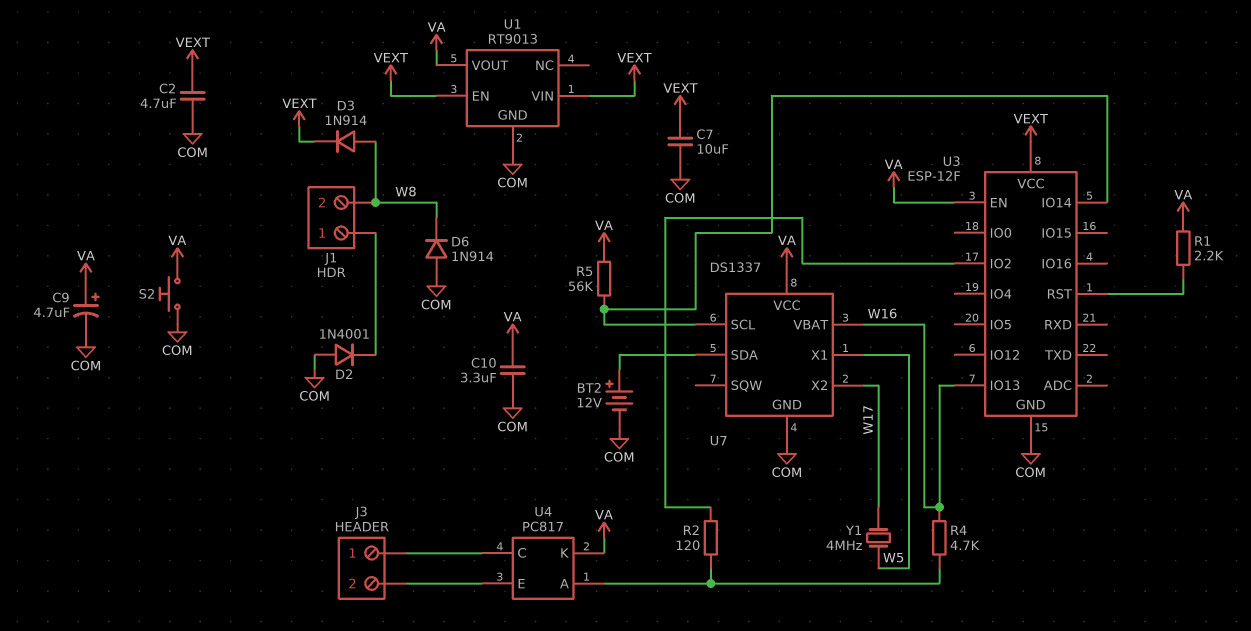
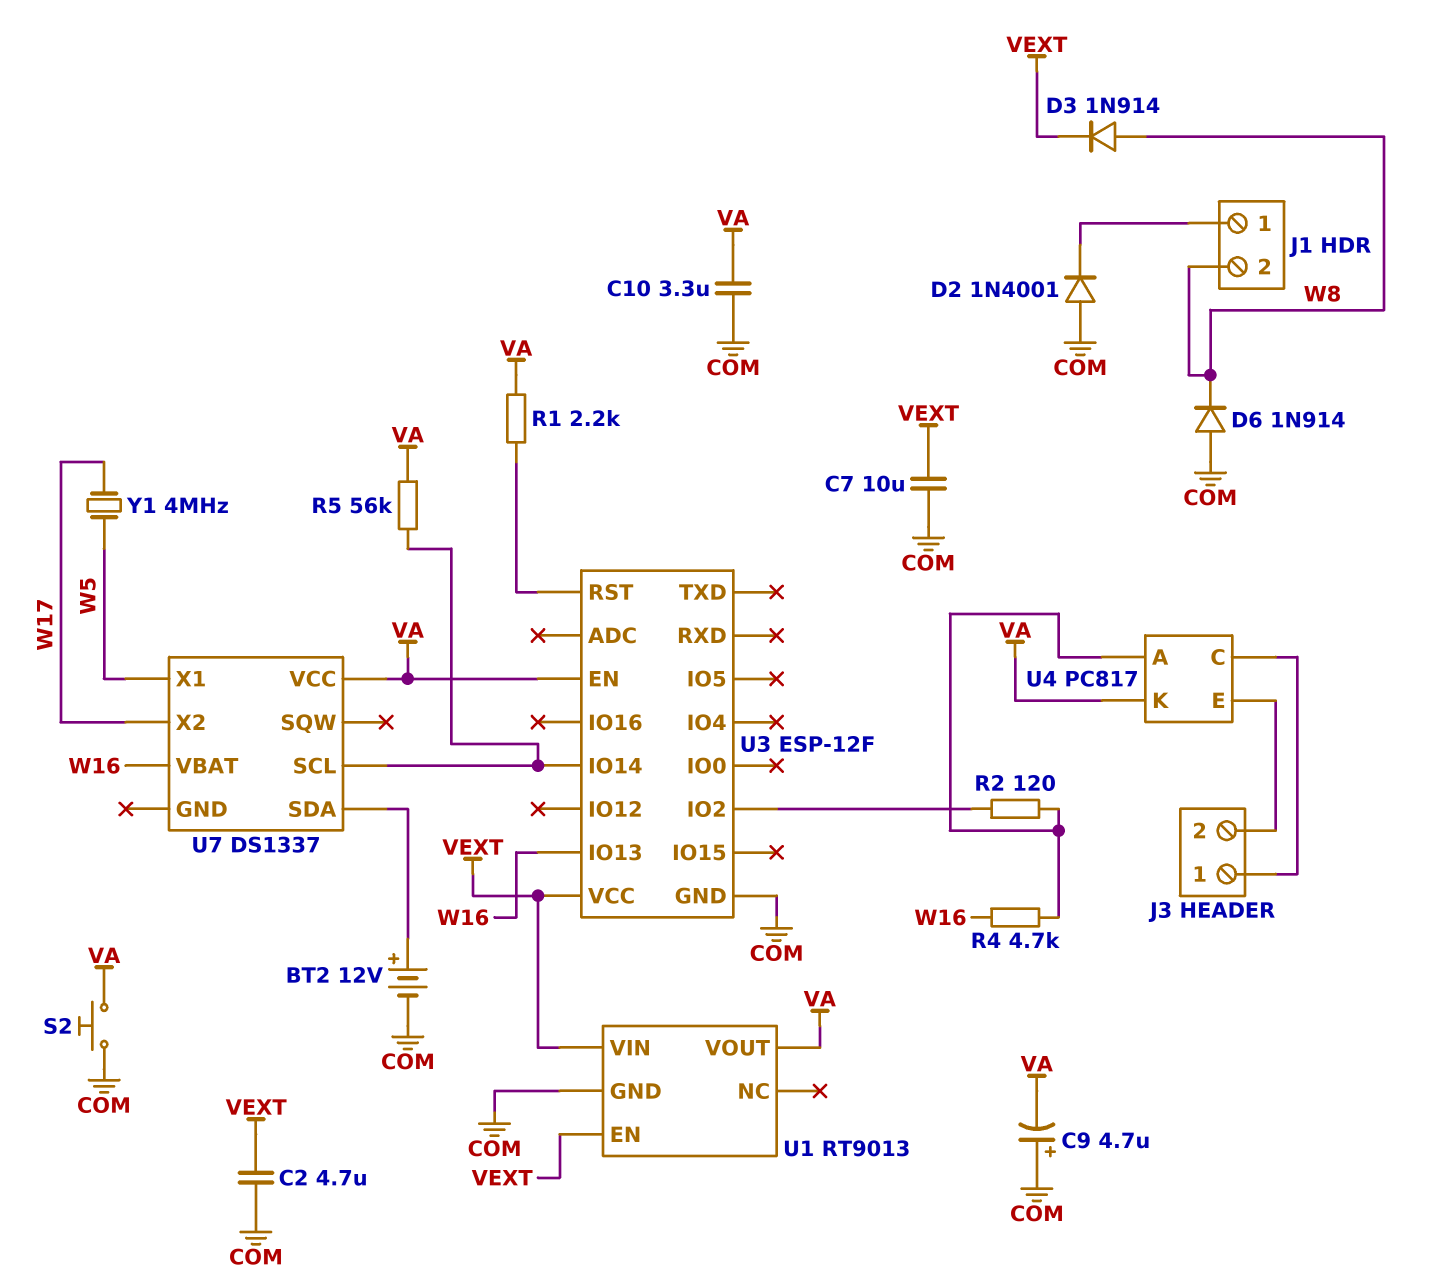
C9: 4.7uF (plus VA, minus COM) -> 4.7uF (plus COM, minus VA)
U7 pin GND: COM -> none

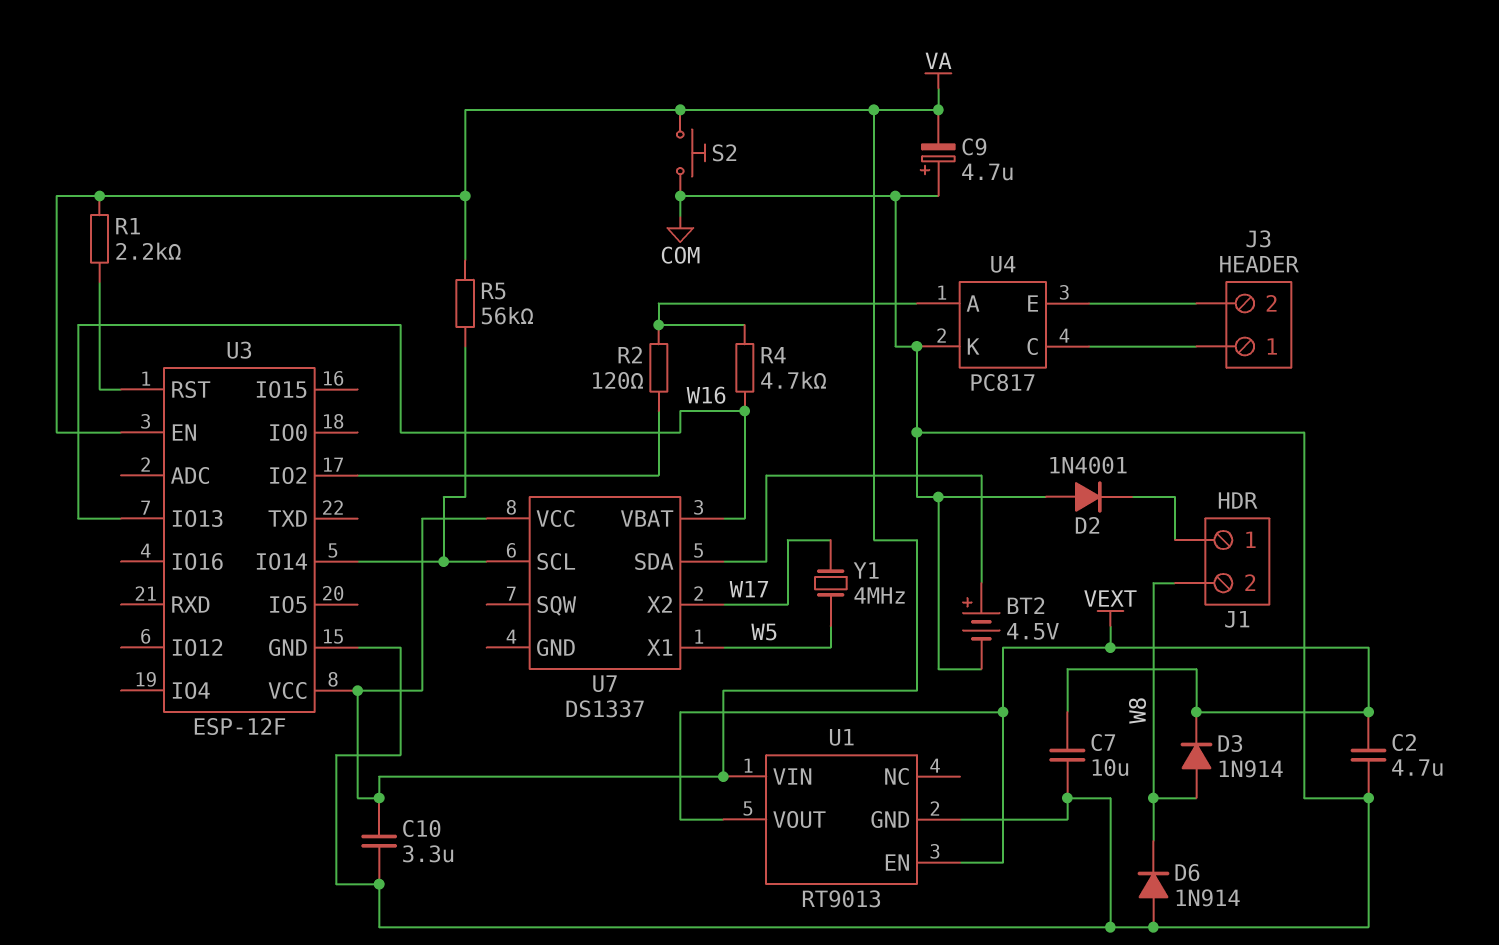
BT2: 12V (plus U7/SDA, minus COM) -> 4.5V (plus U7/SDA, minus COM)
U1 pin VIN: VEXT -> VA
U1 pin VOUT: VA -> VEXT
U3 pin VCC: VEXT -> VA
U4 pin K: VA -> COM

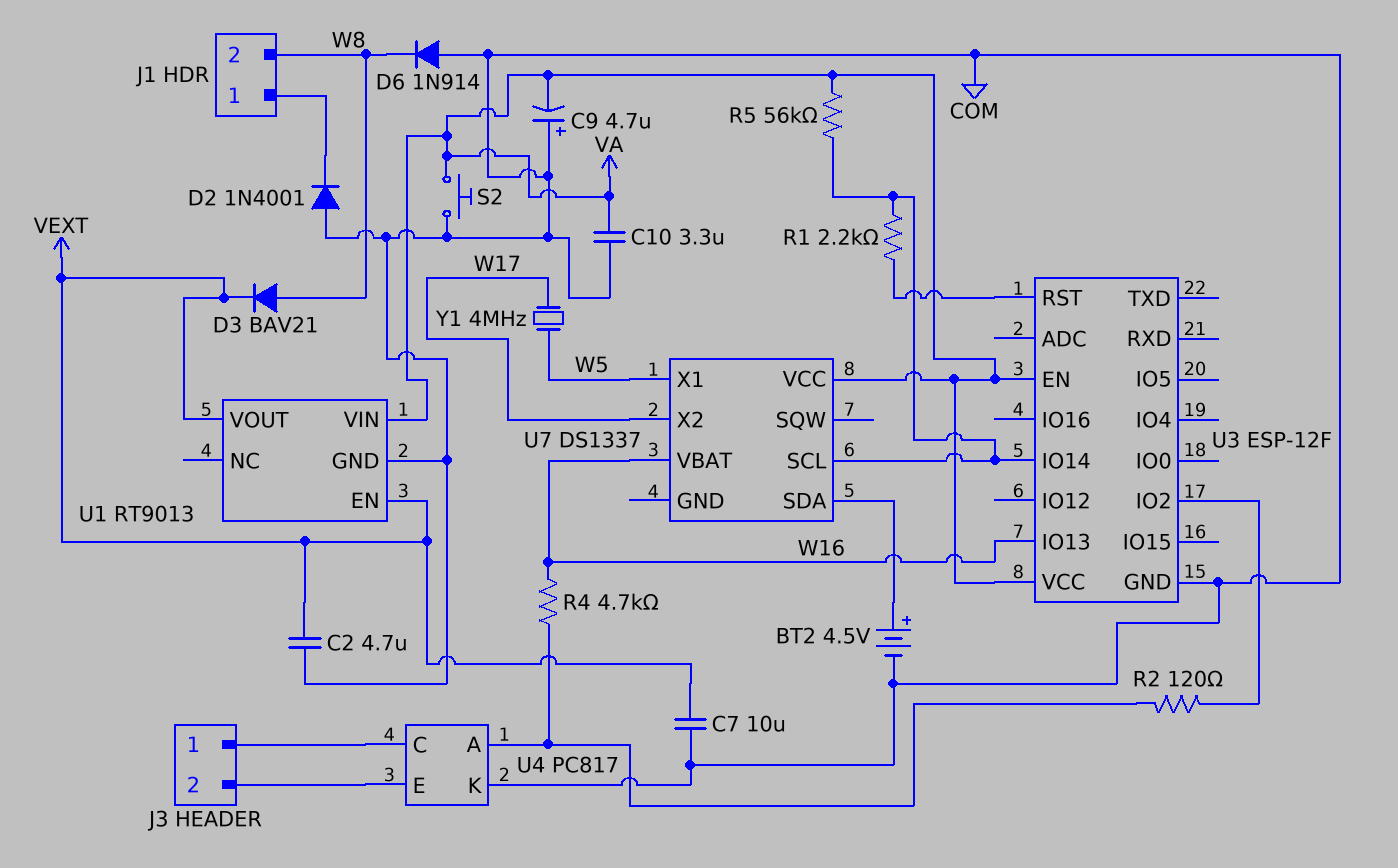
D3: diode 1N914 (A W8, K VEXT) -> diode BAV21 (A W8, K VEXT)
R1: 2.2k (U3/RST, VA) -> 2.2k (U3/IO14, U3/RST)

